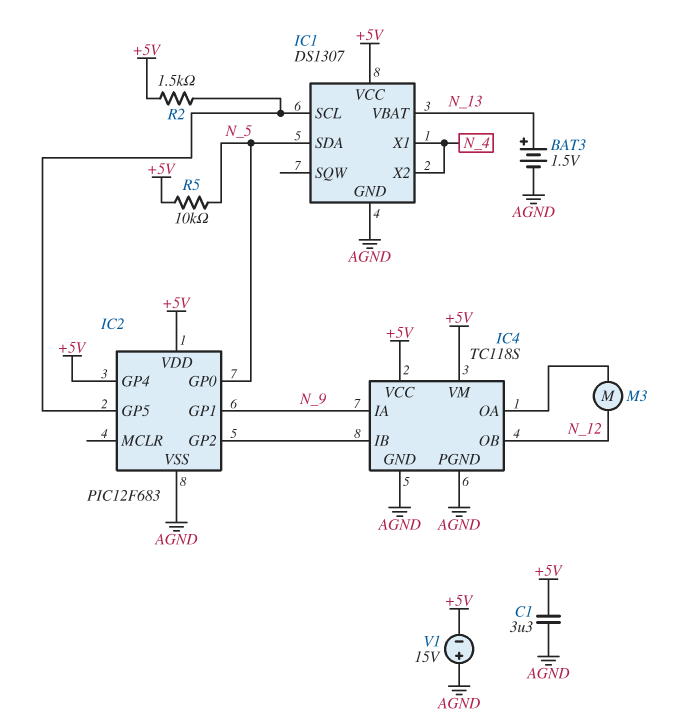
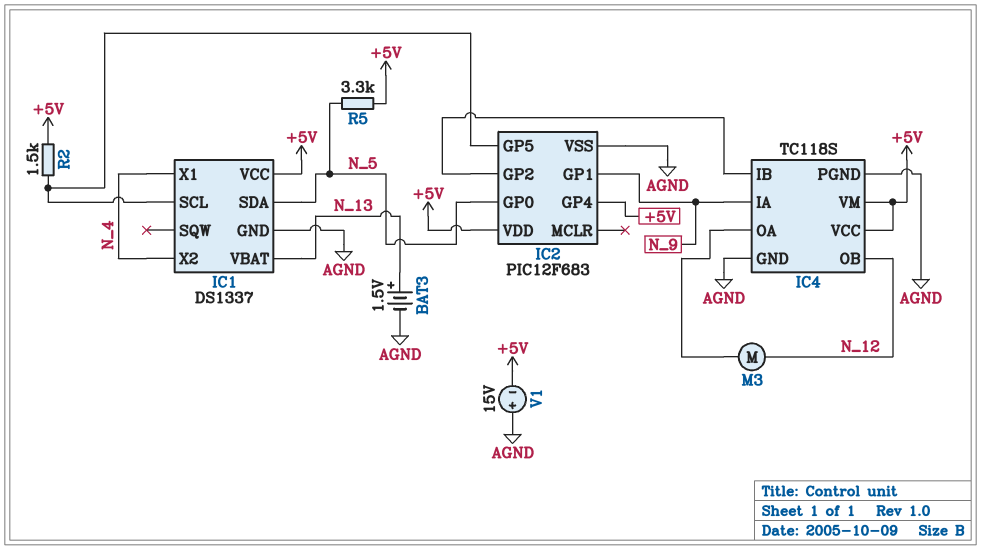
C1: 3.3uF (+5V, AGND) -> none
IC1: DS1307 -> DS1337
R5: 10k (+5V, N_5) -> 3.3k (+5V, N_5)

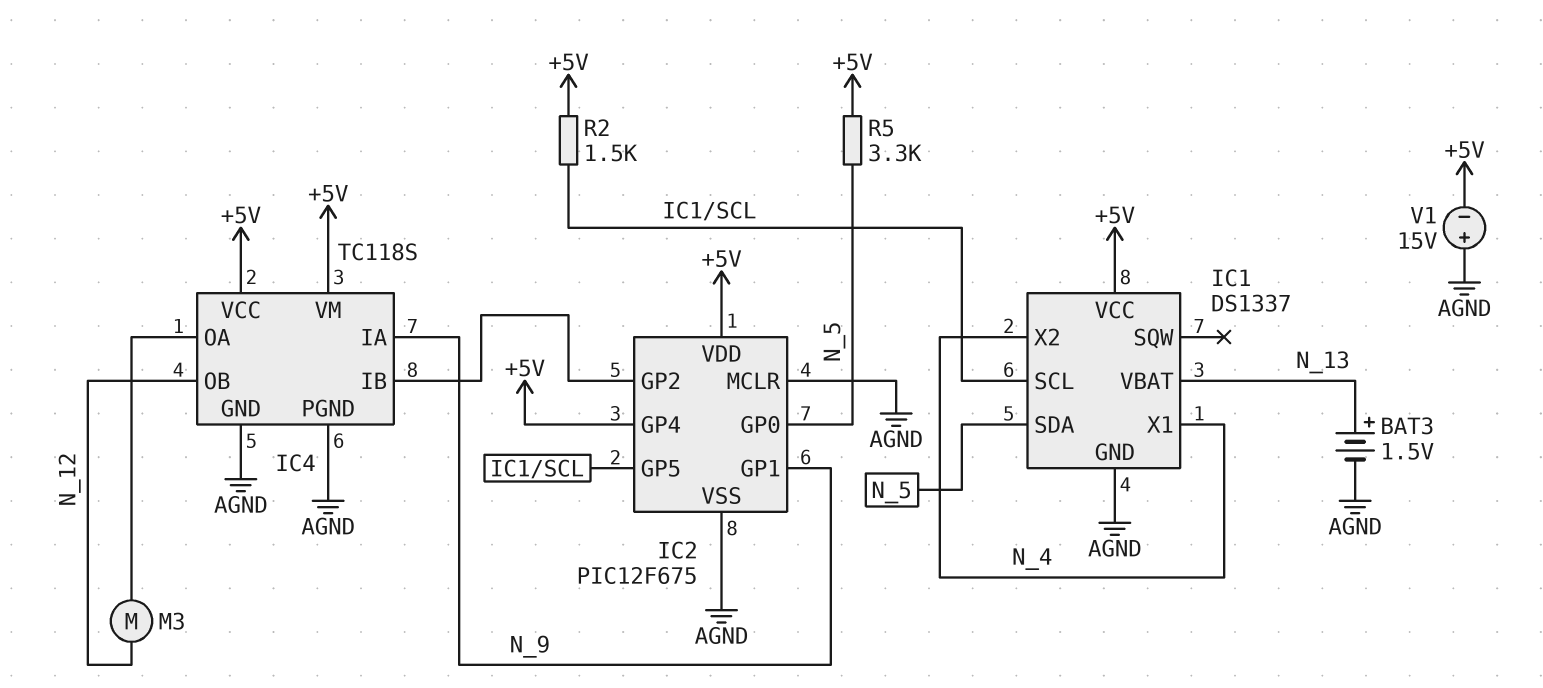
IC2: PIC12F683 -> PIC12F675
IC2 pin MCLR: none -> AGND

